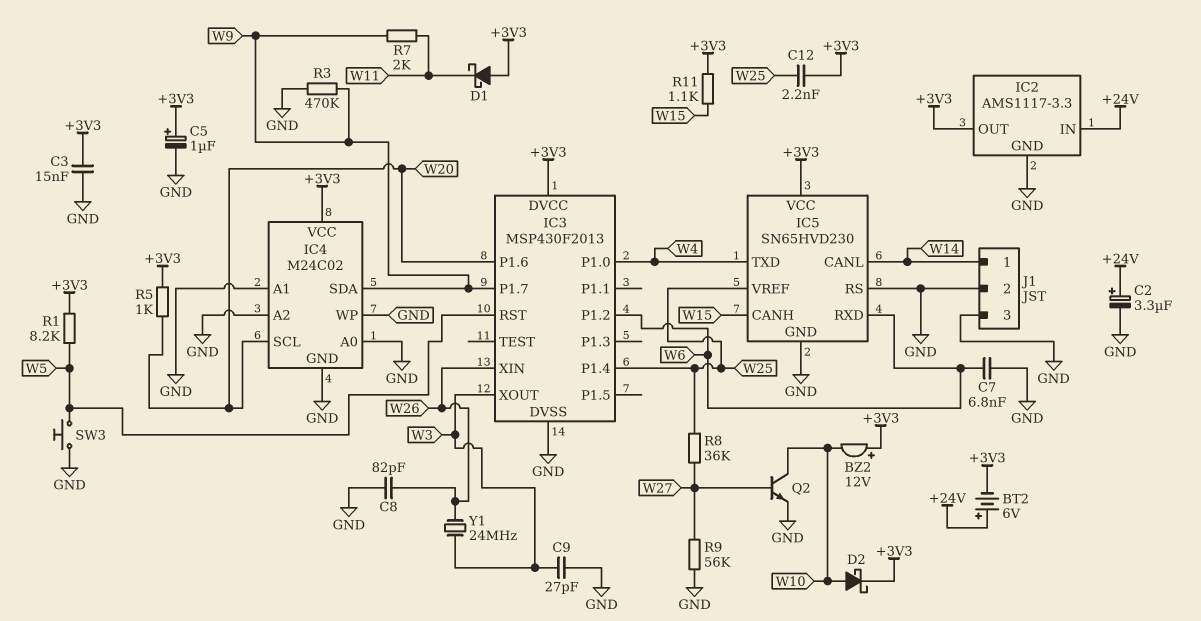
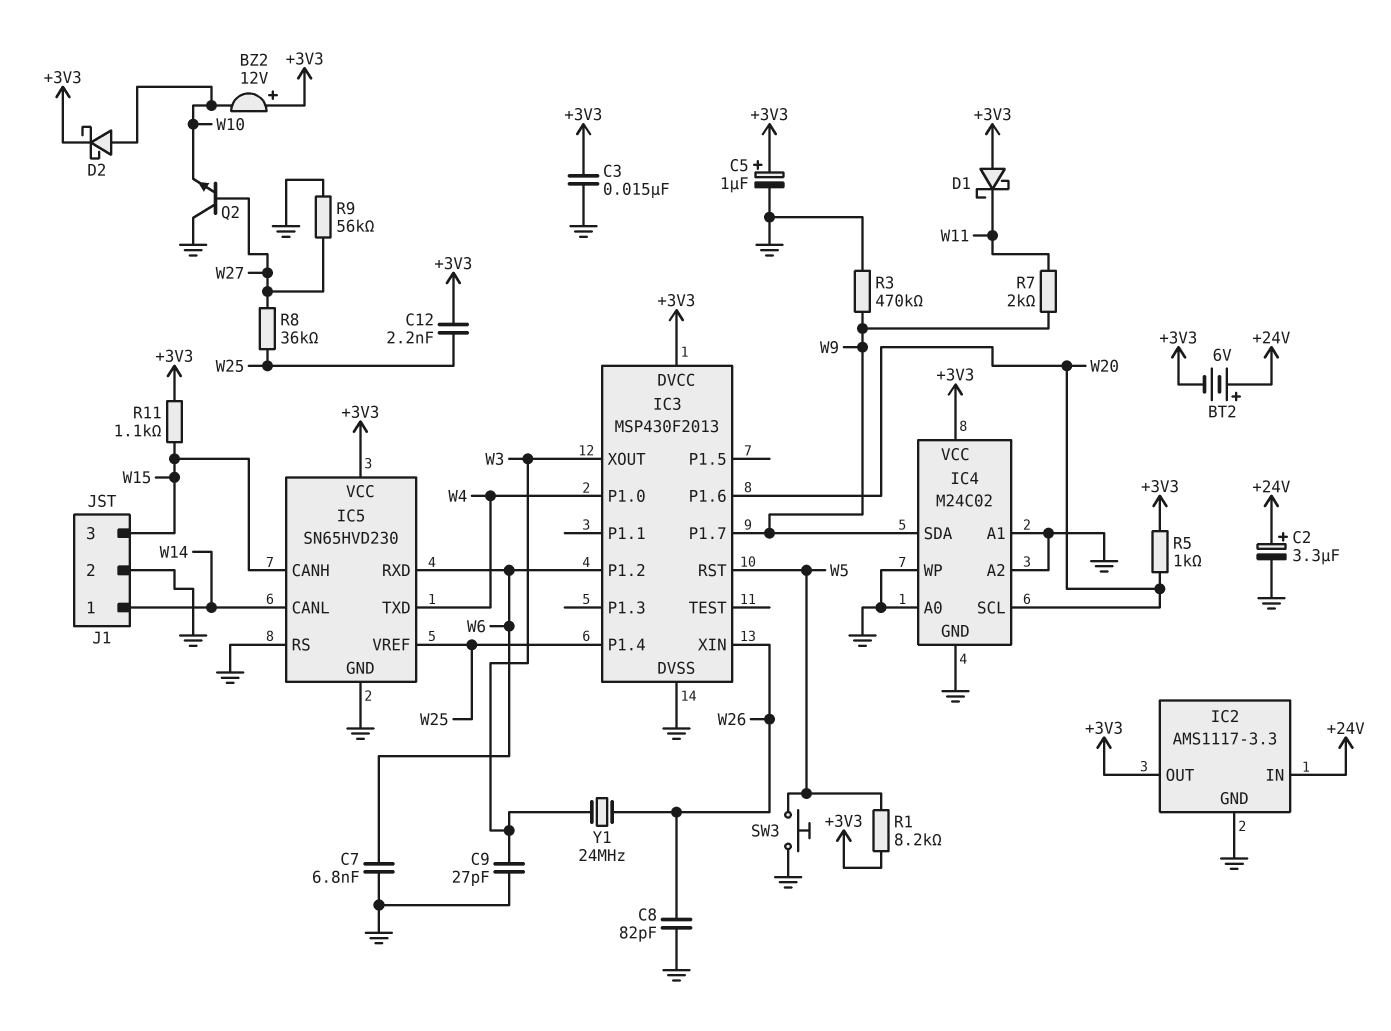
J1 pin 3: GND -> W15
Q2: NPN (B W27, C W10, E GND) -> NPN (B W27, C GND, E W10)

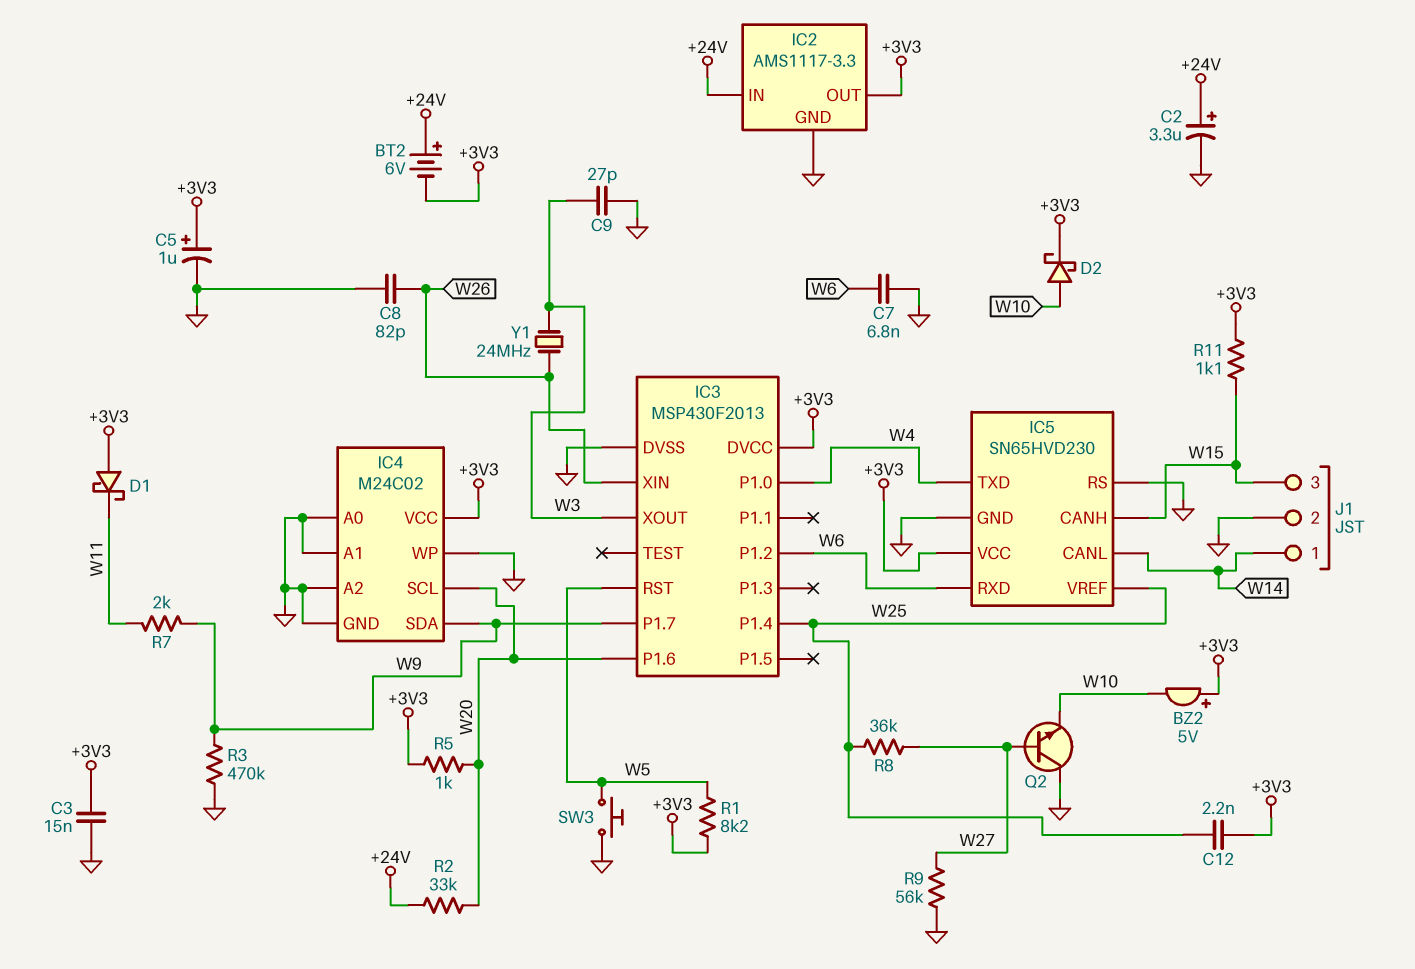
BZ2: buzzer 12V (plus +3V3, minus W10) -> buzzer 5V (plus +3V3, minus W10)
R2: none -> 33k (+24V, W20)

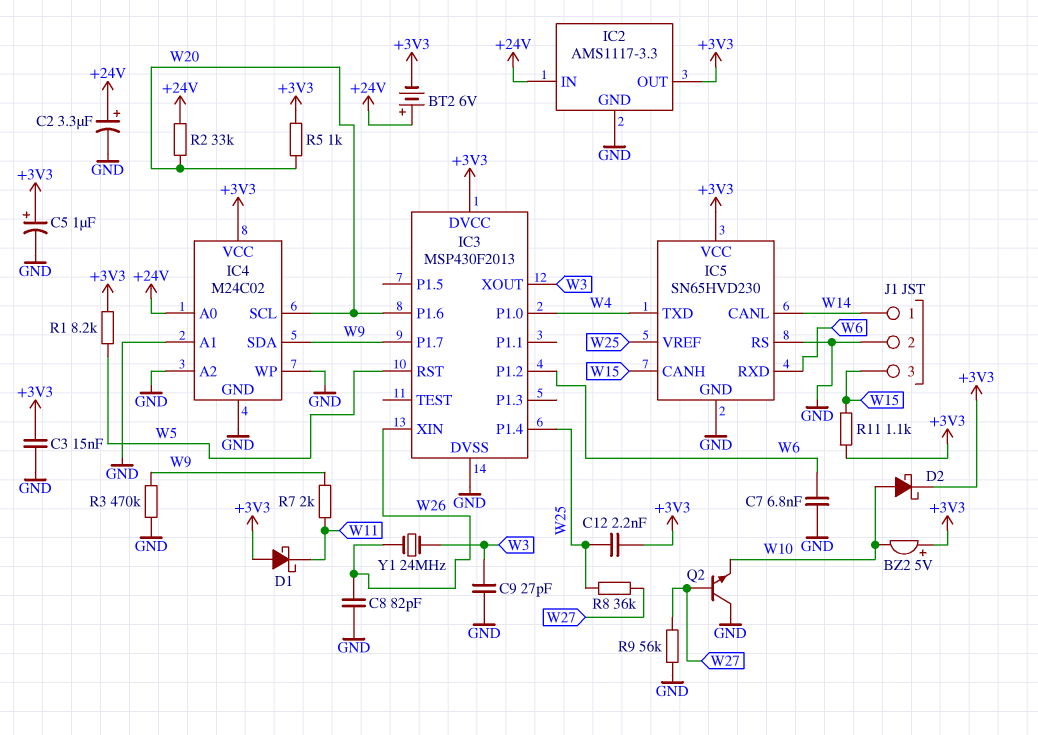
IC4 pin A0: GND -> +24V
SW3: button (GND, W5) -> none

